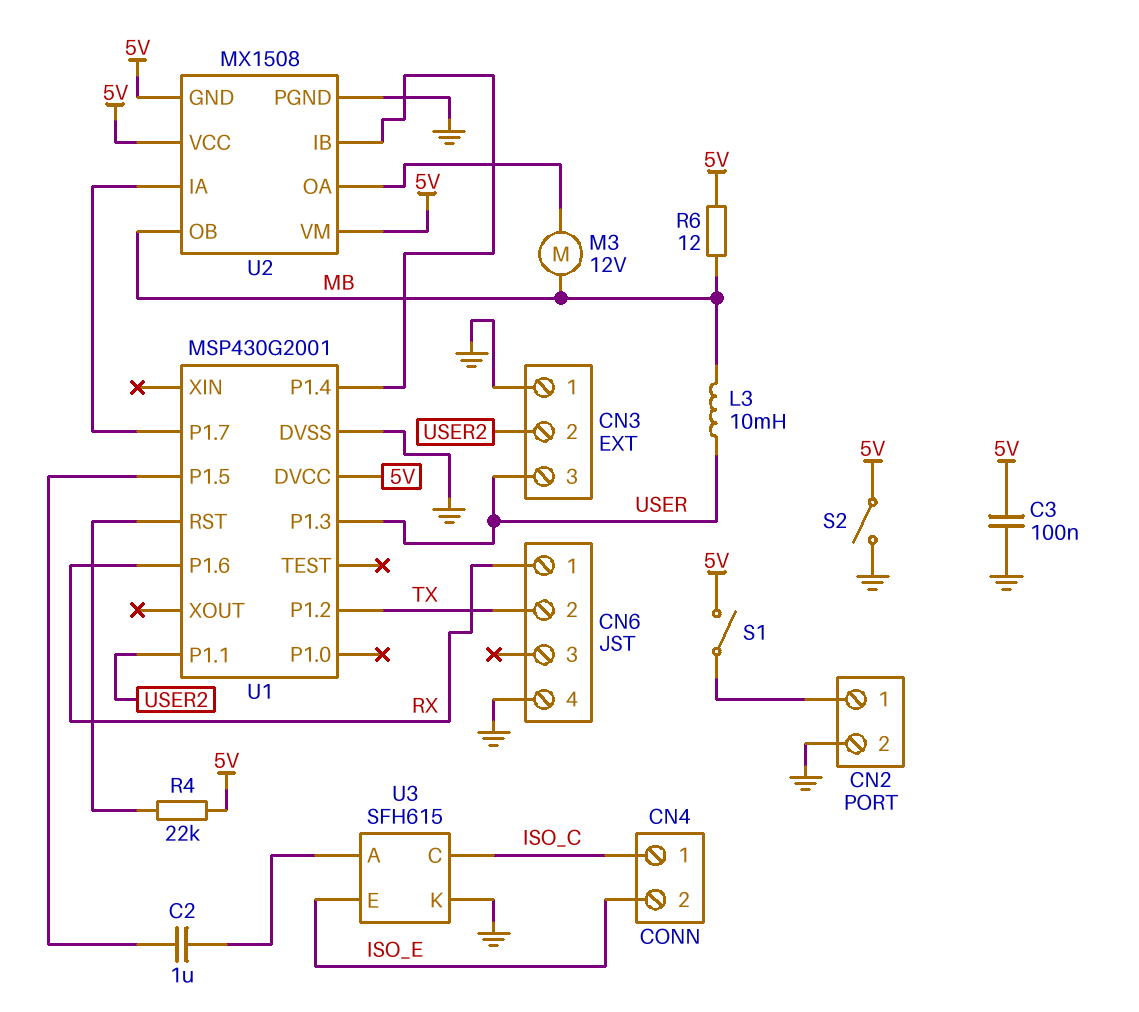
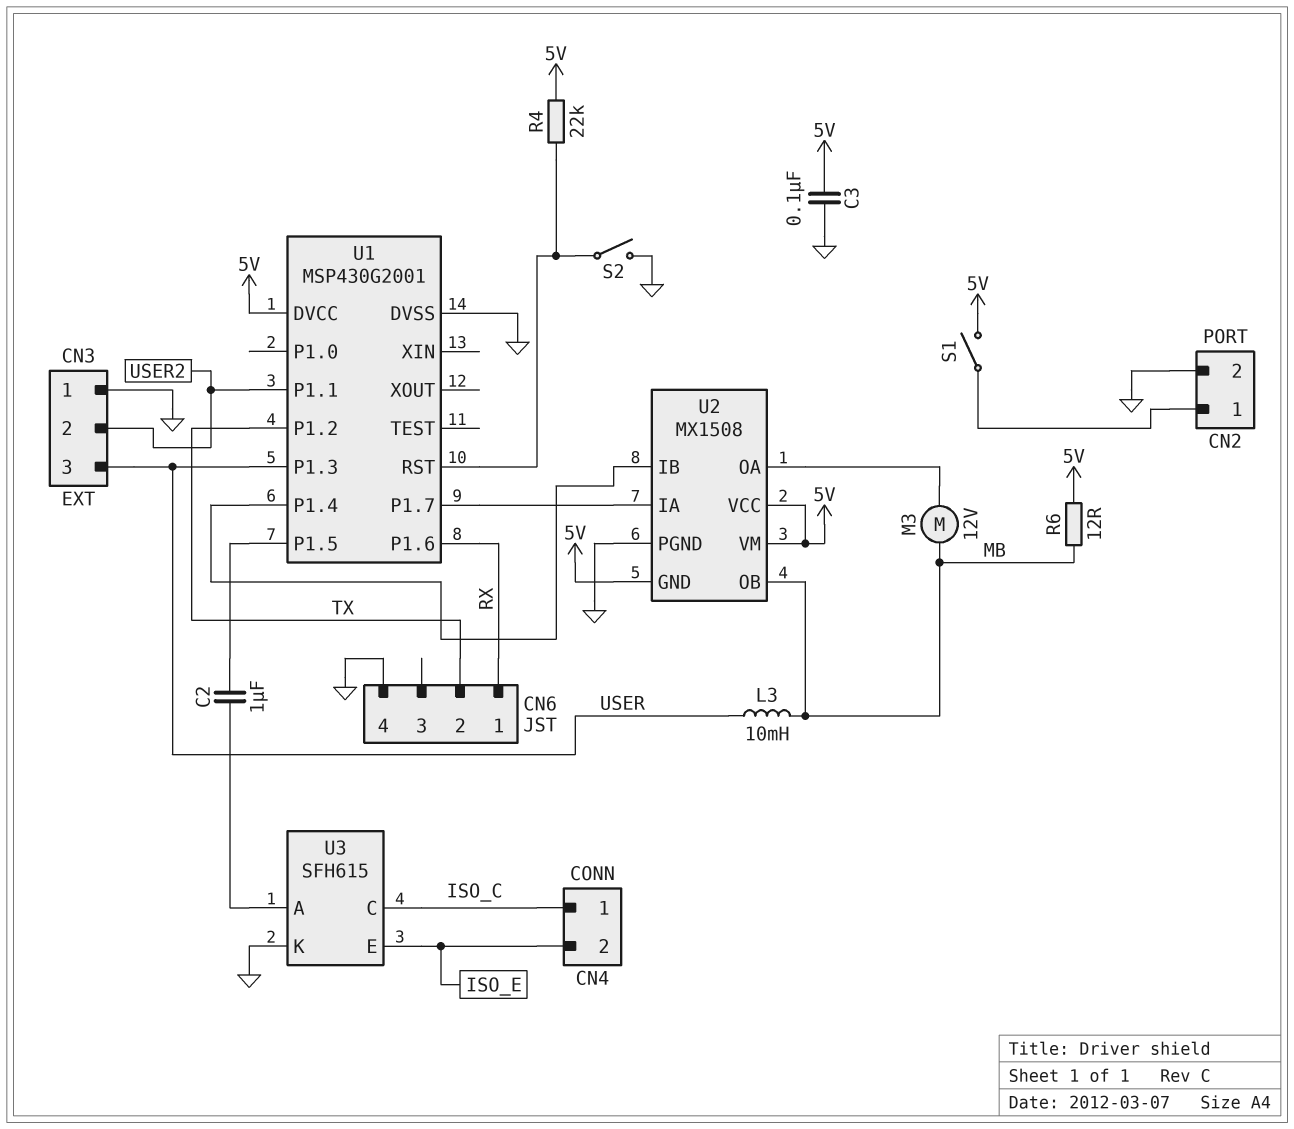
S2: switch (5V, GND) -> switch (GND, U1/RST)

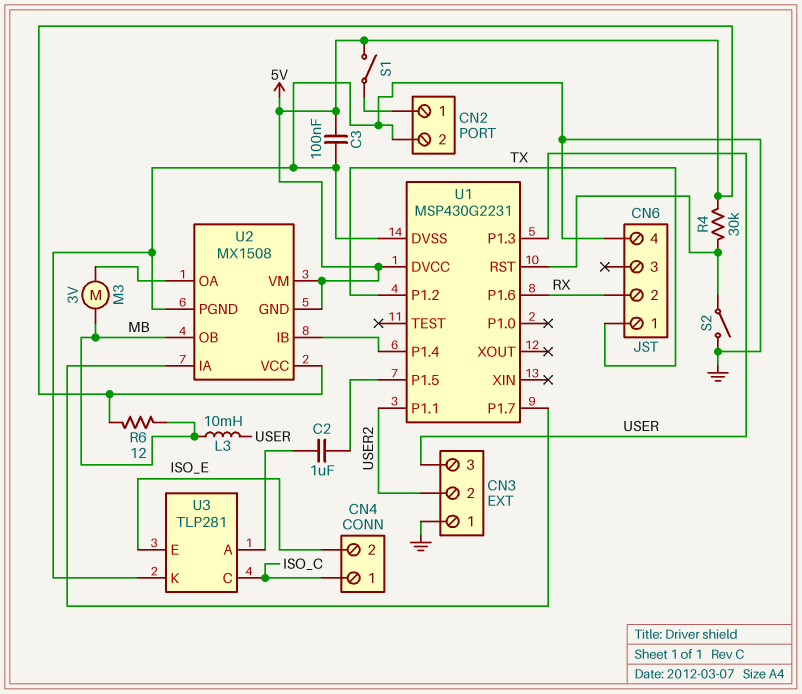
CN6 pin 1: RX -> TX
CN6 pin 2: TX -> RX
M3: motor 12V (MB, U2/OA) -> motor 3V (MB, U2/OA)
R4: 22k (5V, U1/RST) -> 30k (5V, U1/RST)
U1: MSP430G2001 -> MSP430G2231
U3: SFH615 -> TLP281

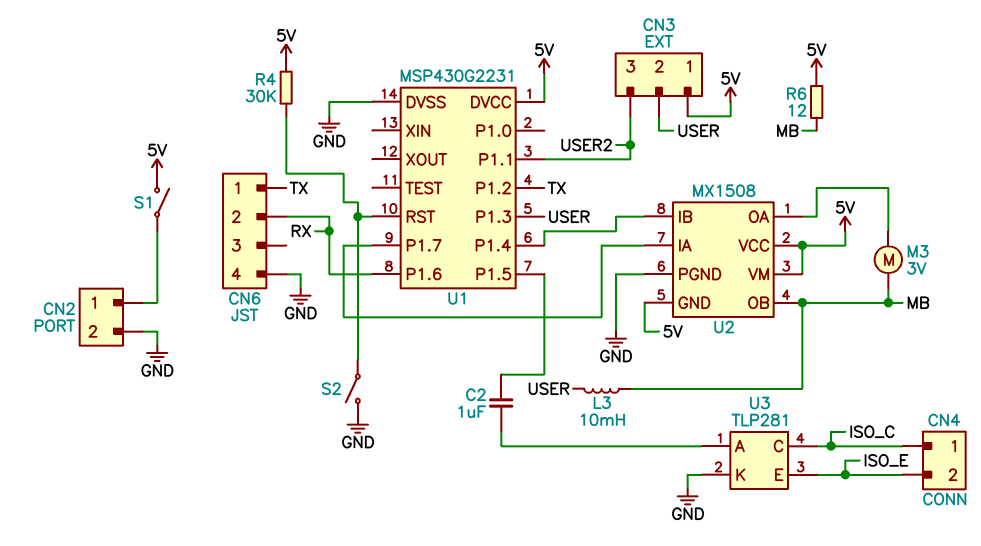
C3: 100nF (5V, GND) -> none
CN3 pin 1: GND -> 5V
CN3 pin 2: USER2 -> USER
CN3 pin 3: USER -> USER2

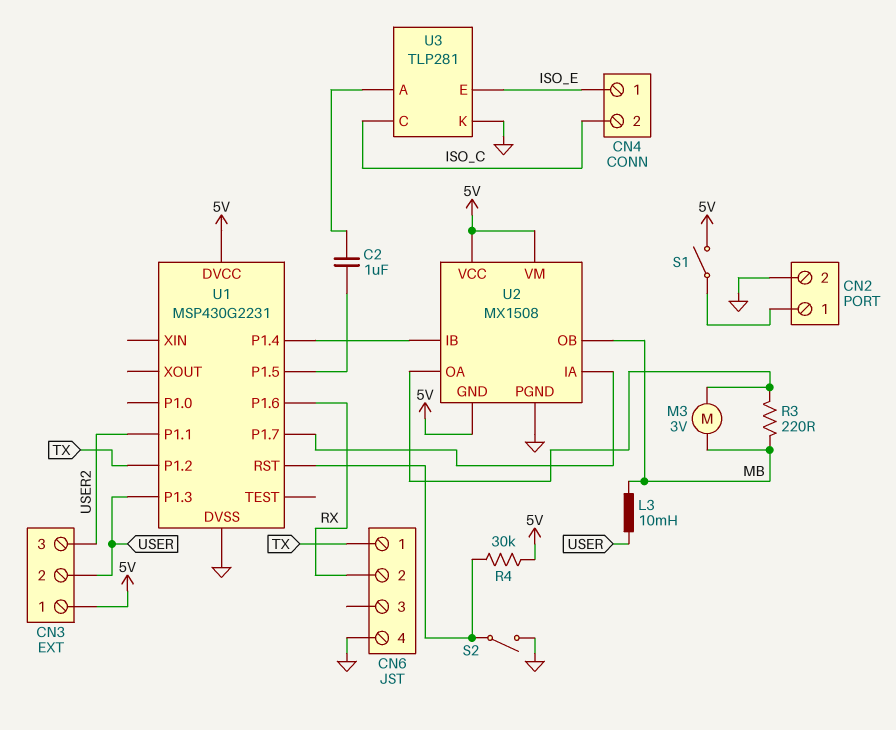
CN4 pin 1: ISO_C -> ISO_E
CN4 pin 2: ISO_E -> ISO_C
R3: none -> 220 (MB, U2/OA)
R6: 12 (5V, MB) -> none

